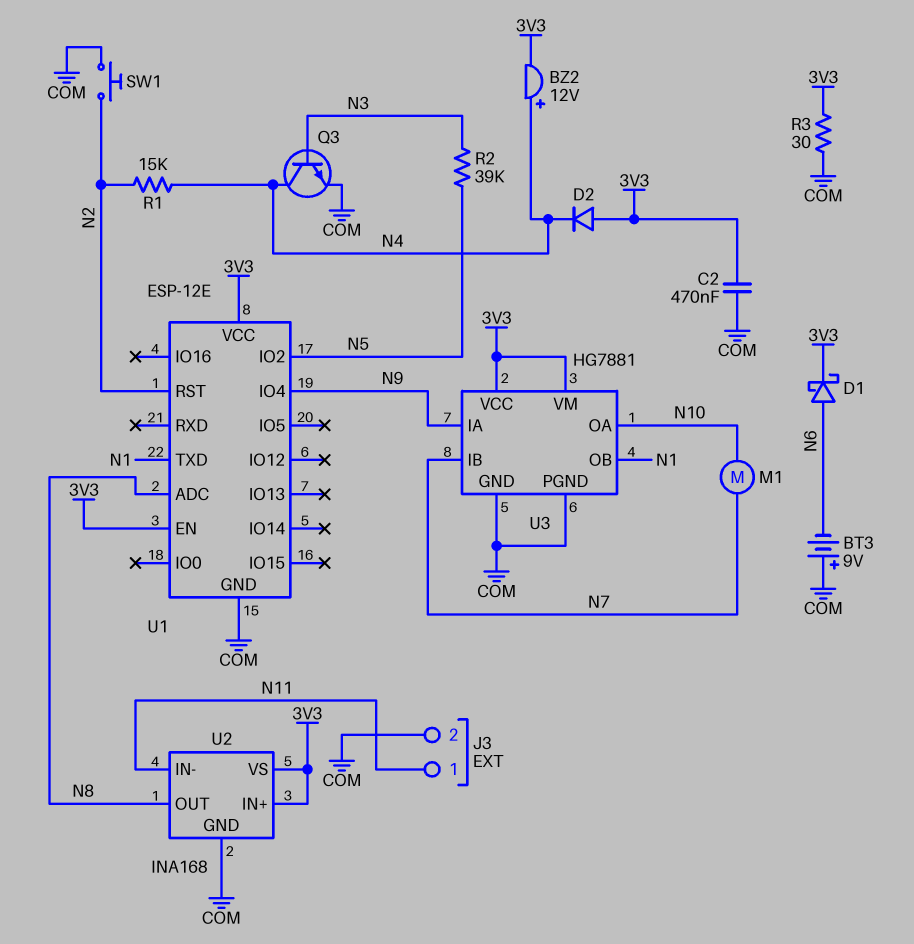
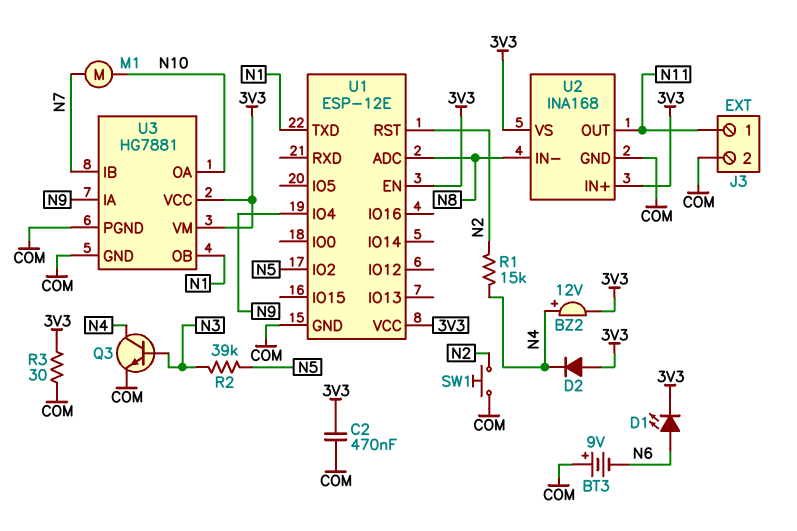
D1: schottky (A N6, K 3V3) -> LED (A N6, K 3V3)
U2 pin IN-: N11 -> N8
U2 pin OUT: N8 -> N11

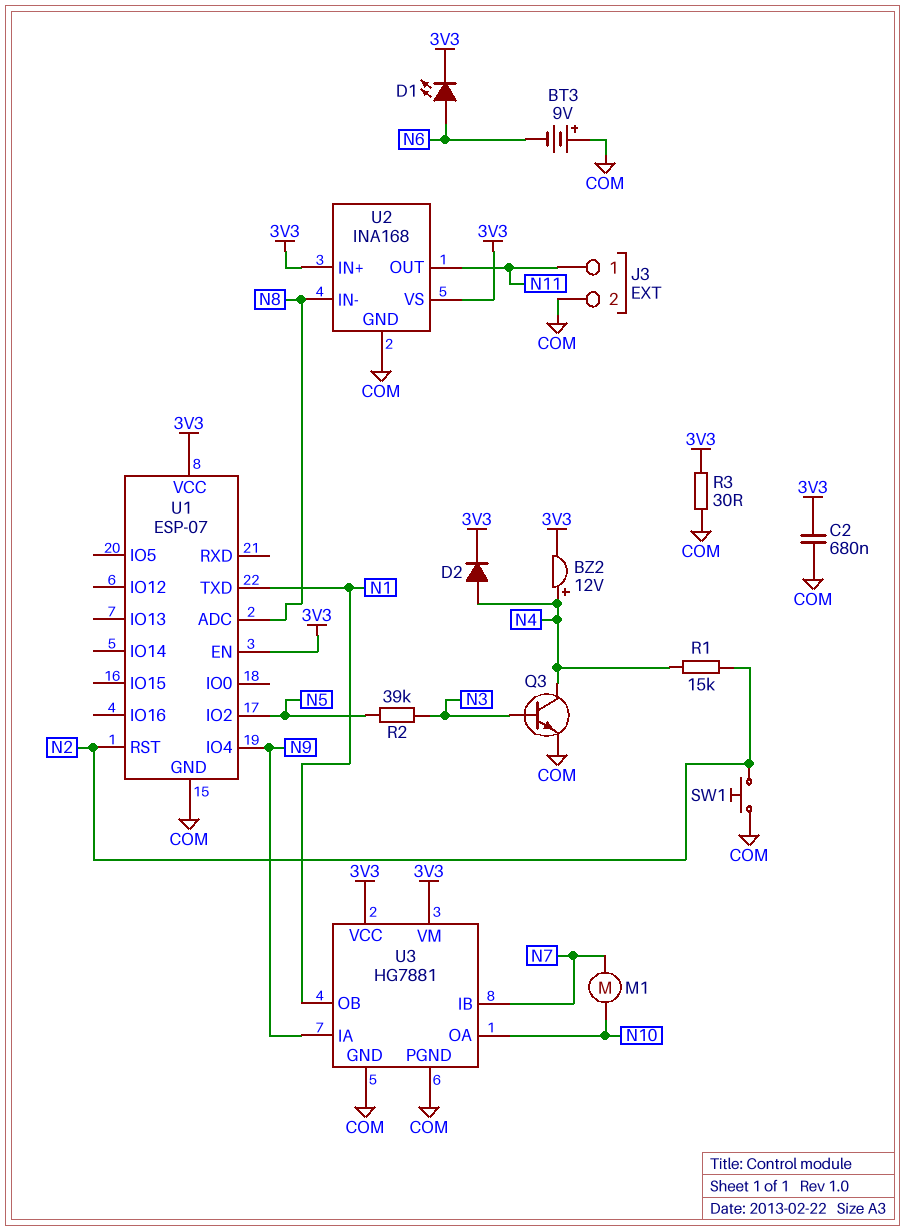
C2: 470nF (3V3, COM) -> 680nF (3V3, COM)
D2: diode (A 3V3, K N4) -> diode (A N4, K 3V3)
U1: ESP-12E -> ESP-07

